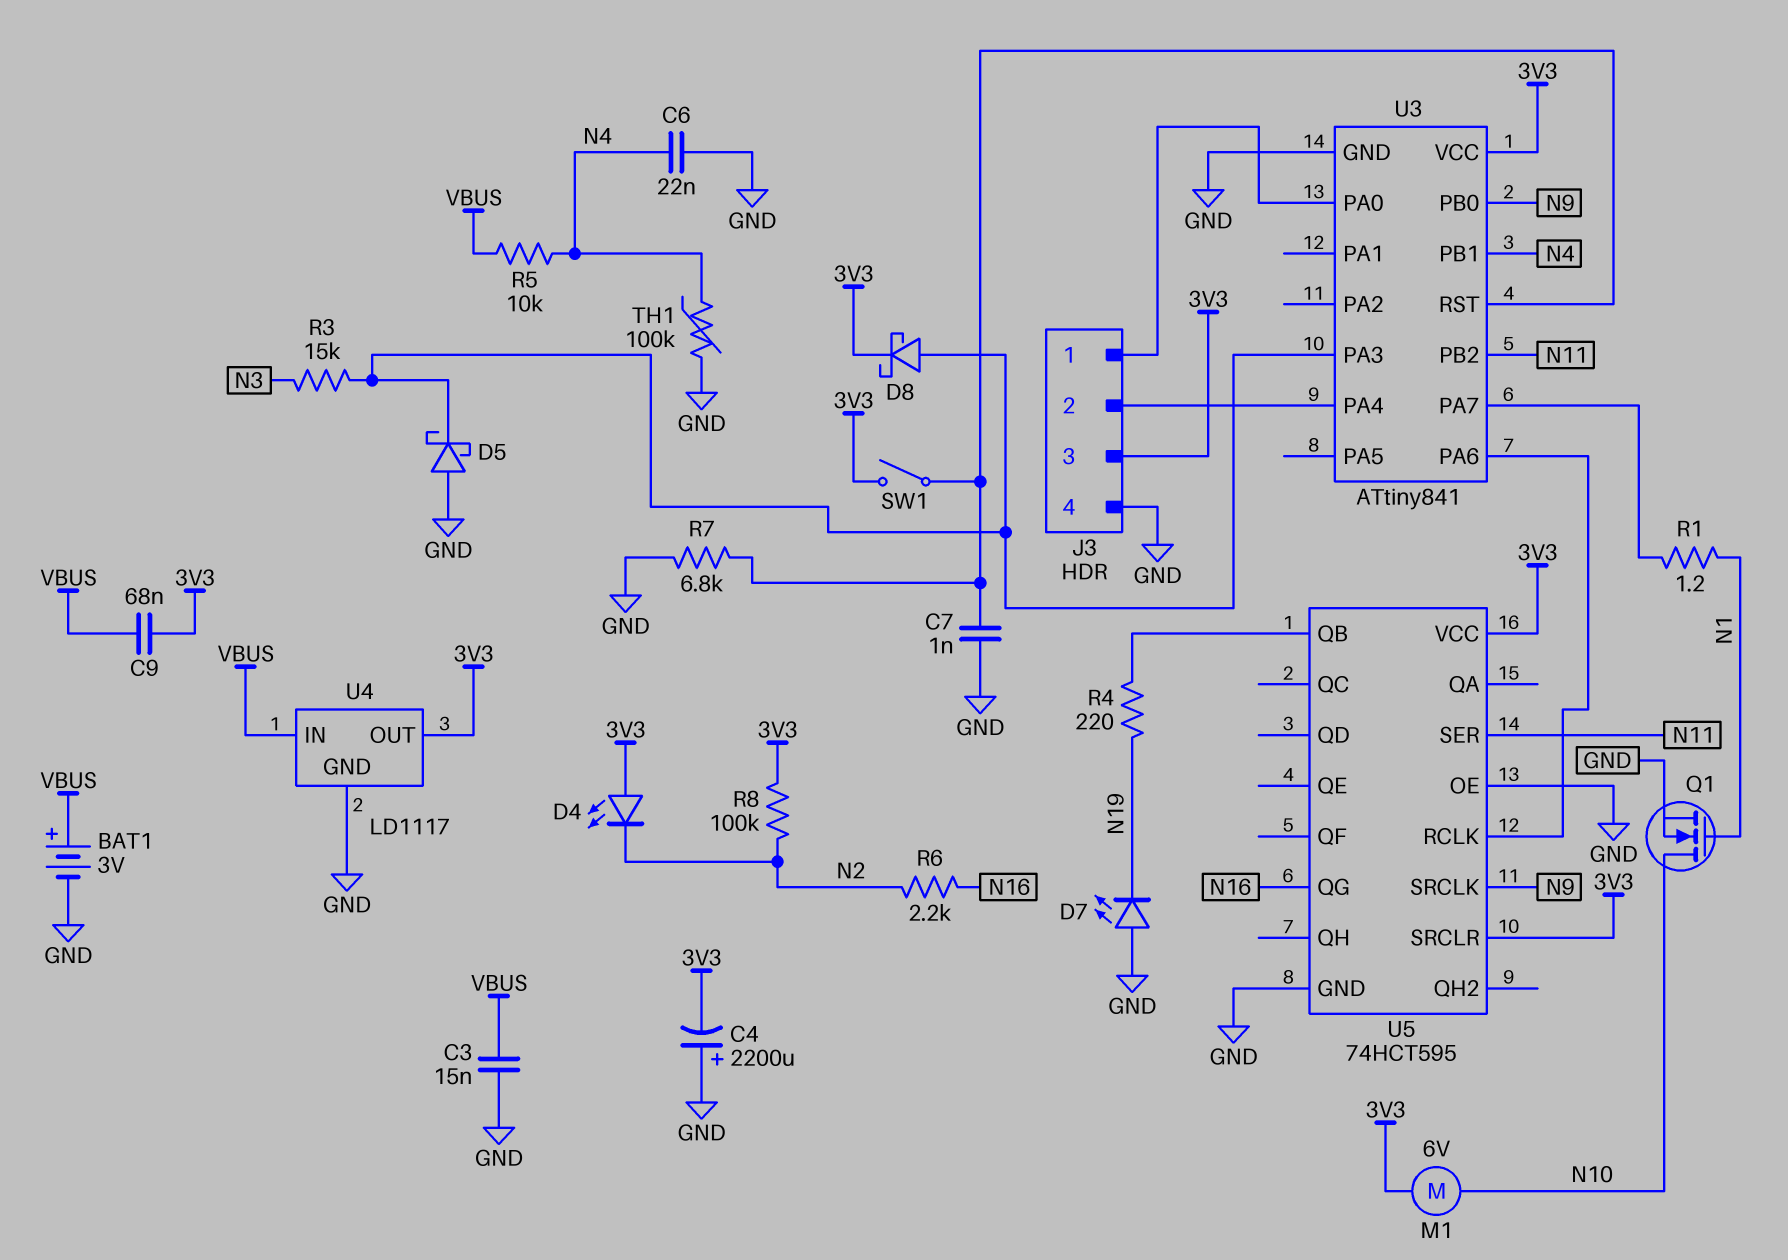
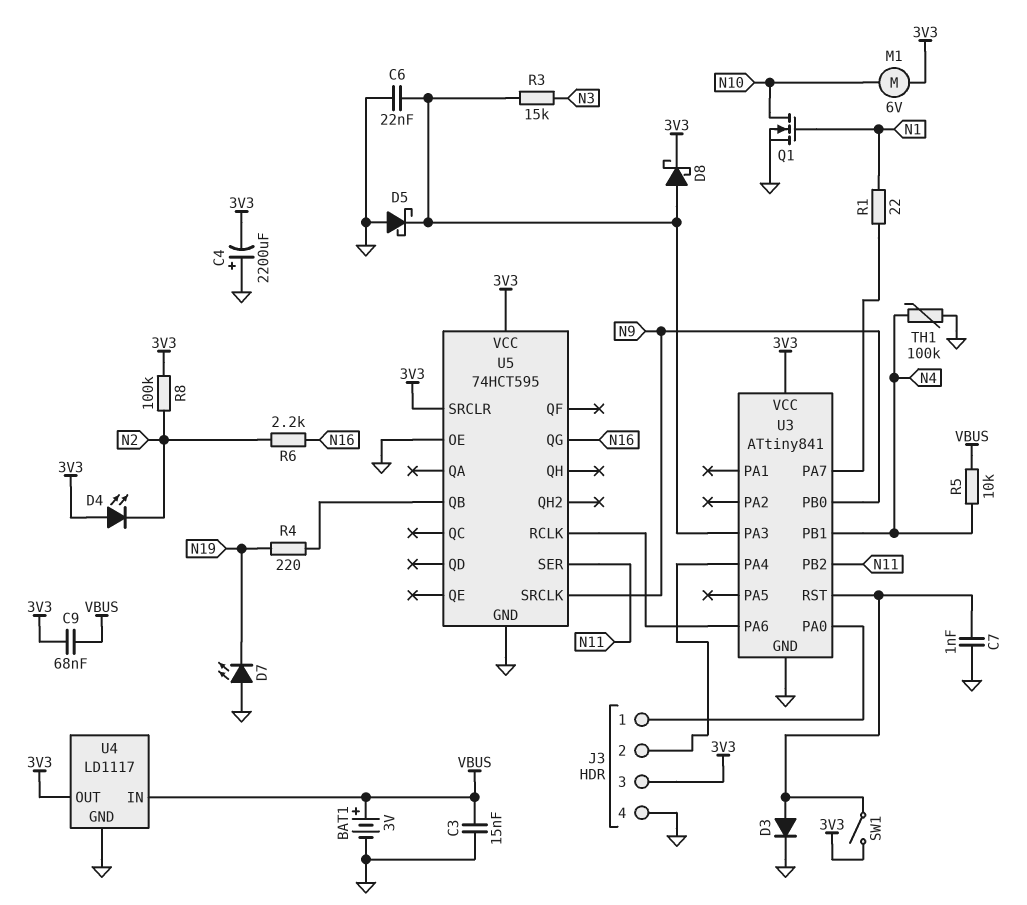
C6: 22nF (GND, N4) -> 22nF (GND, U3/PA3)
D3: none -> diode (A U3/RST, K GND)
R1: 1.2 (N1, U3/PA7) -> 22 (N1, U3/PA7)
R7: 6.8k (GND, U3/RST) -> none

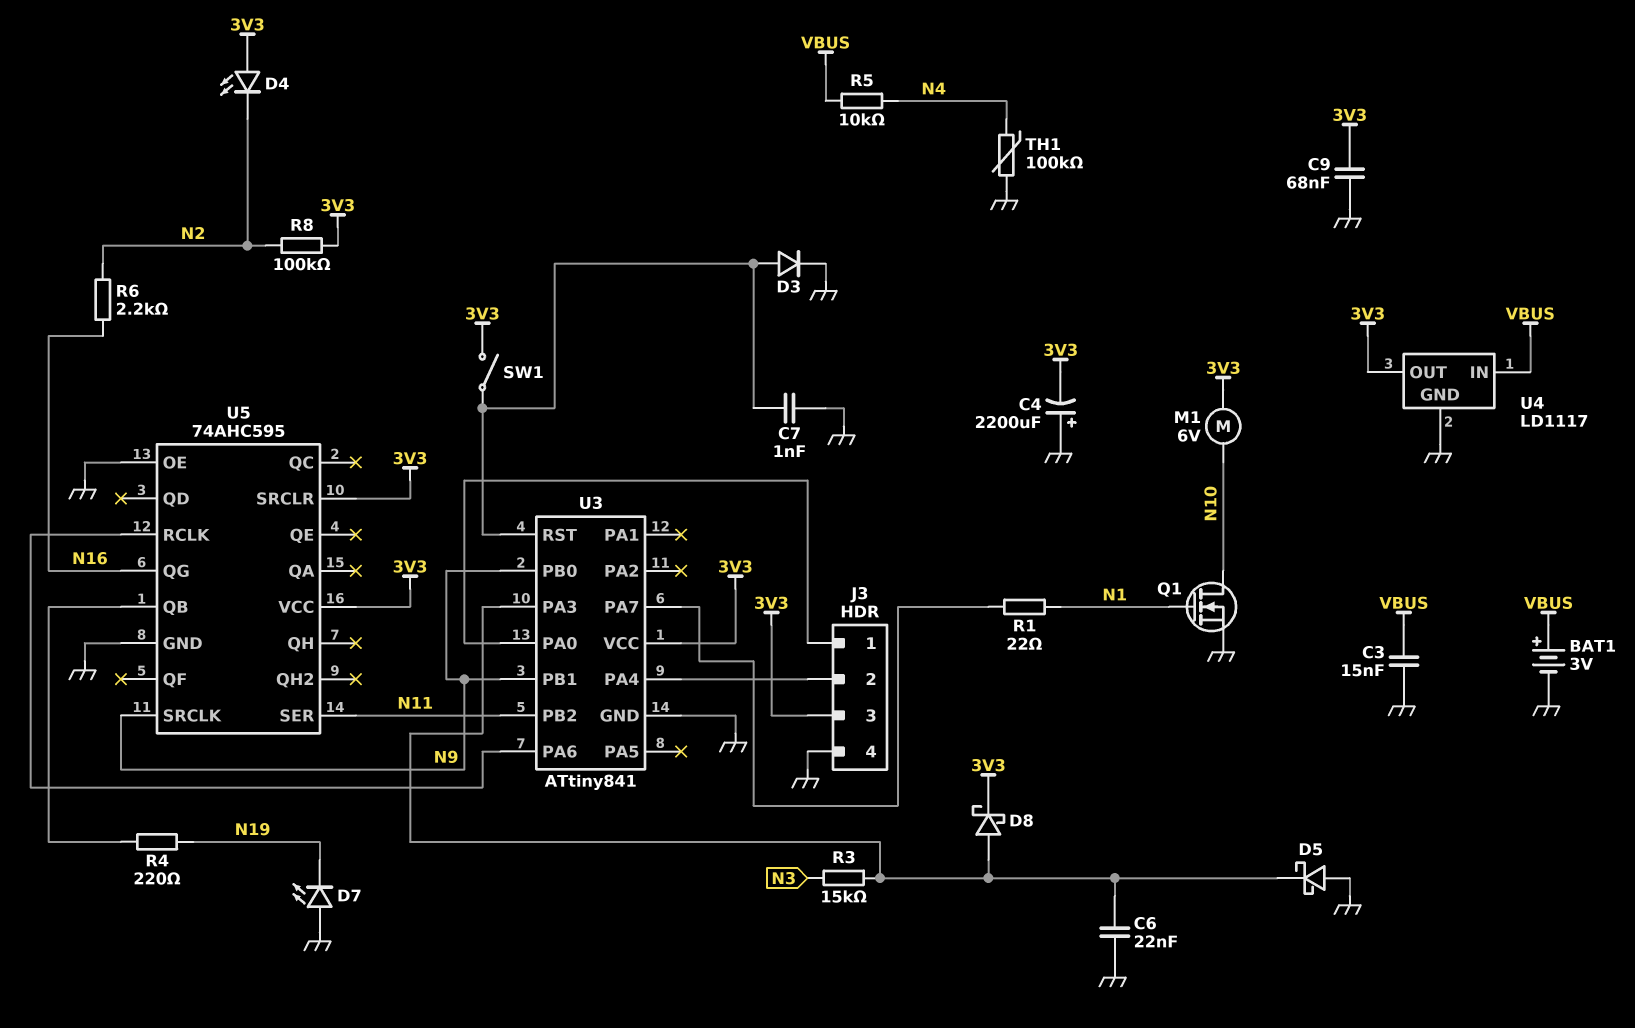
C9: 68nF (3V3, VBUS) -> 68nF (3V3, GND)
U3 pin PB1: N4 -> N9
U5: 74HCT595 -> 74AHC595

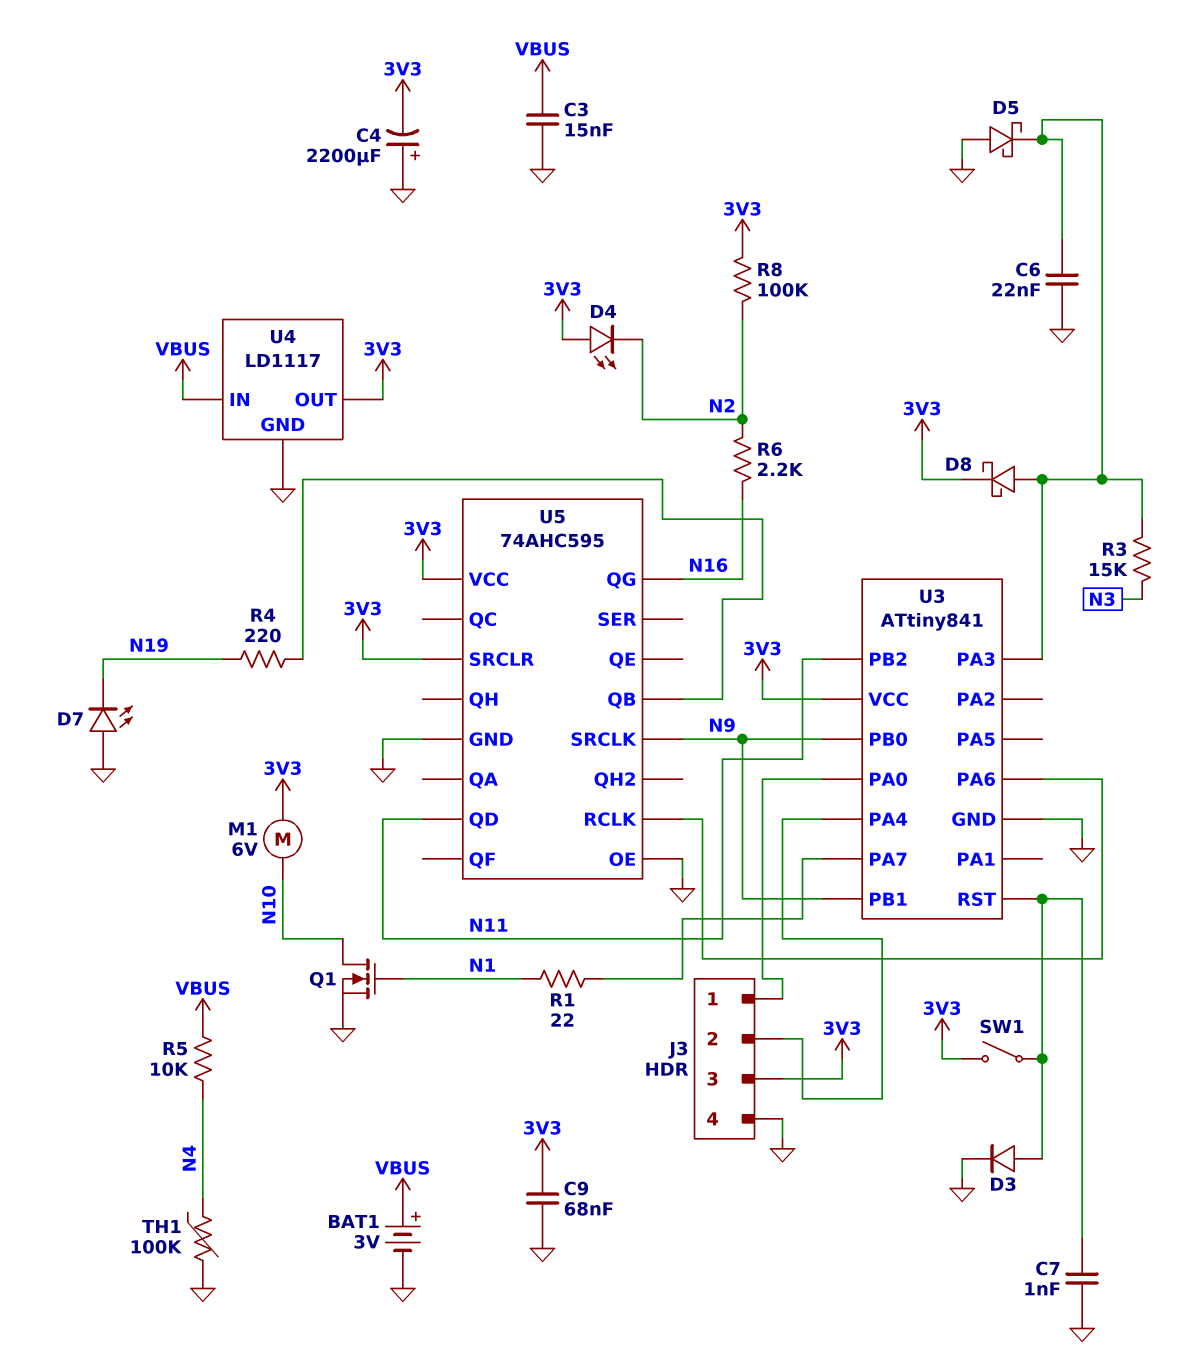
U5 pin QD: none -> N11
U5 pin SER: N11 -> none

